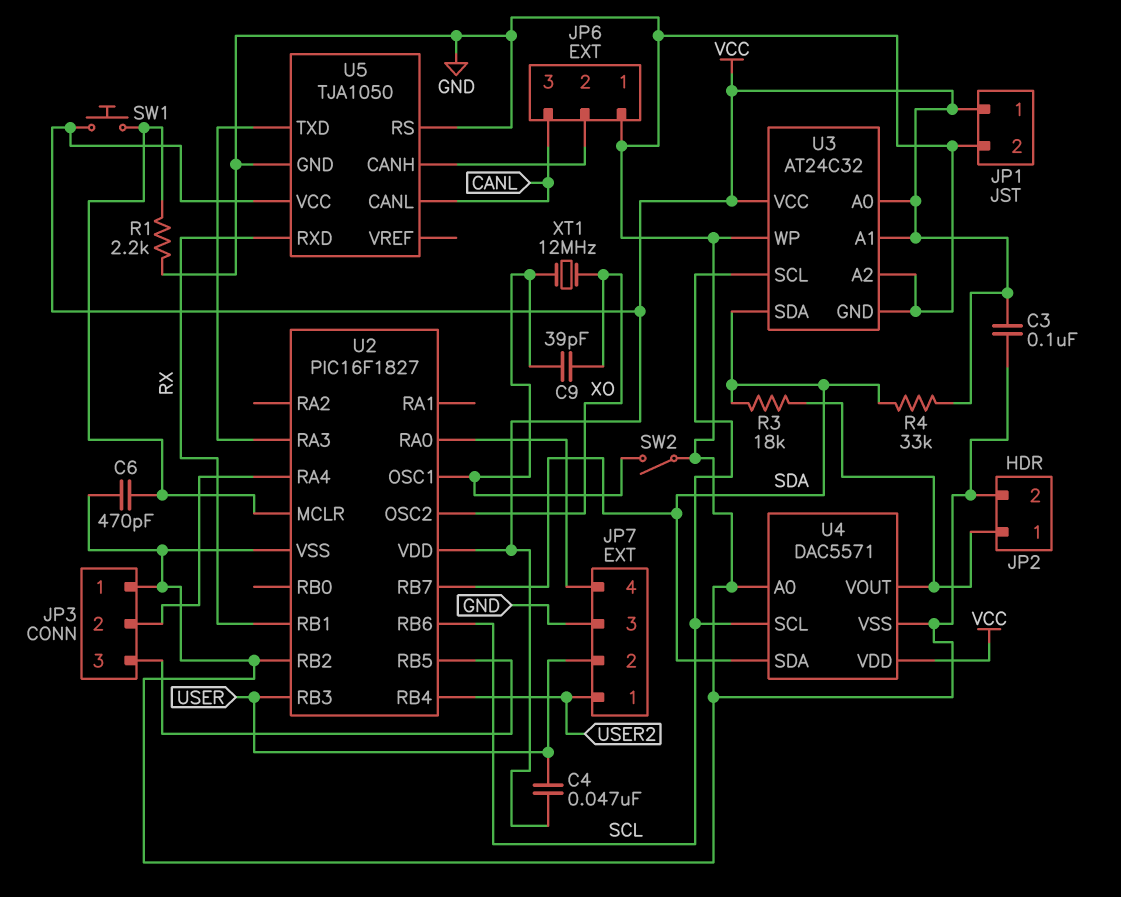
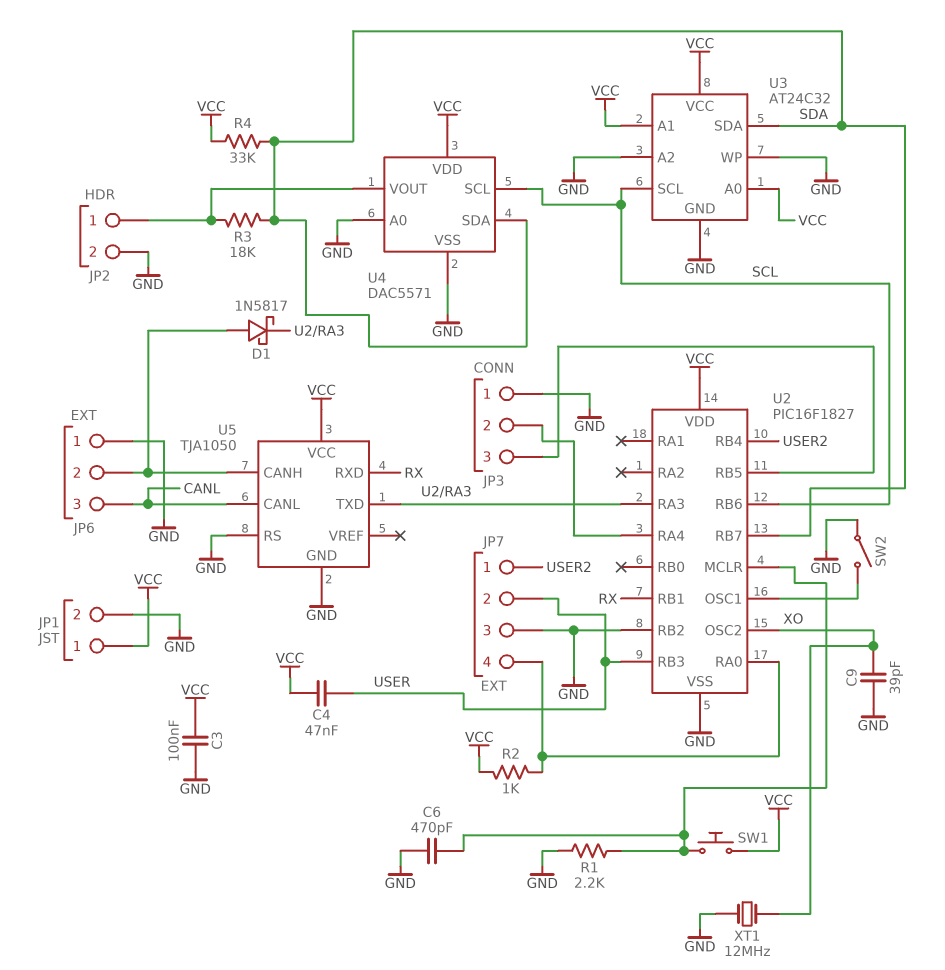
C9: 39pF (U2/OSC1, XO) -> 39pF (GND, XO)
D1: none -> schottky 1N5817 (A JP6/2, K U2/RA3)
R2: none -> 1k (JP7/4, VCC)
XT1: 12MHz (U2/OSC1, XO) -> 12MHz (GND, XO)

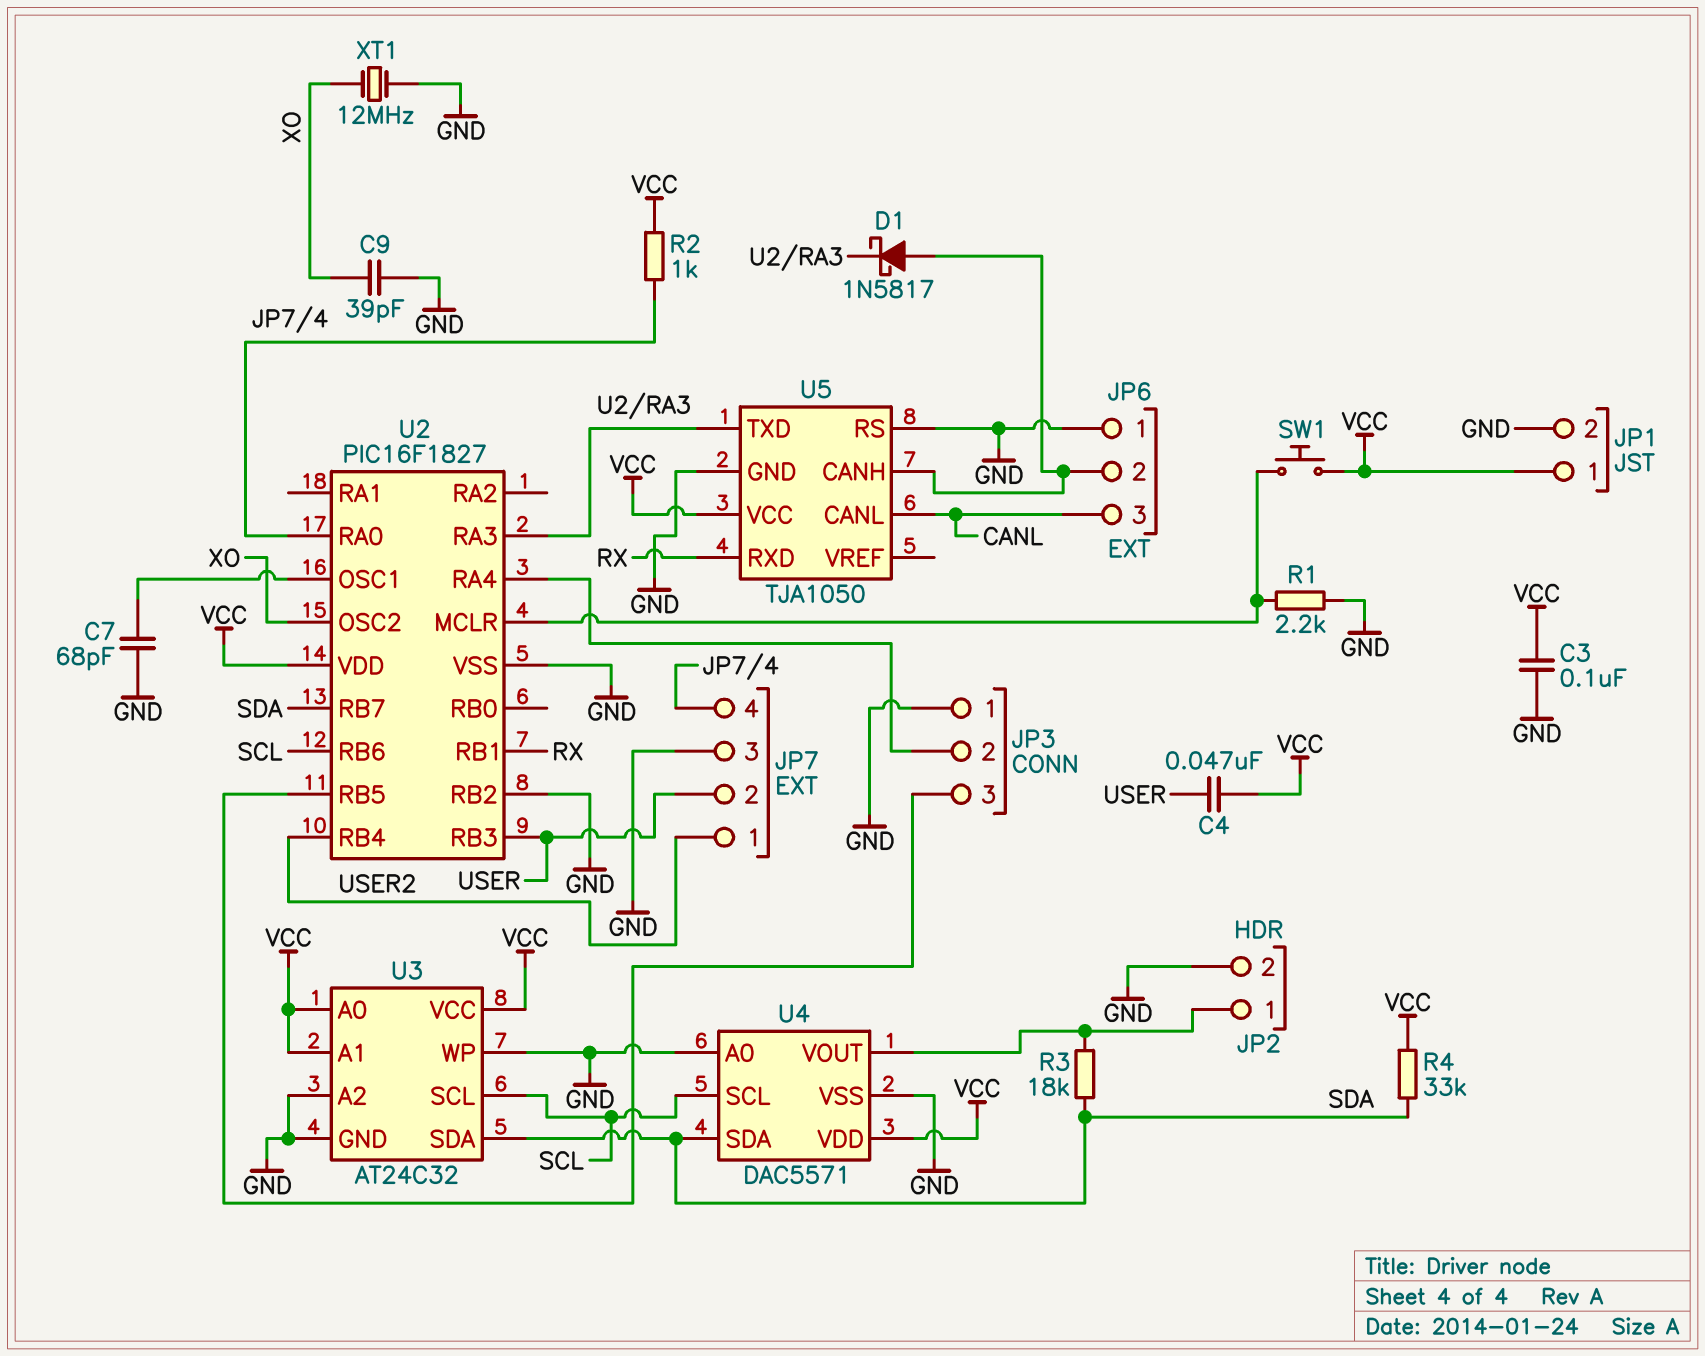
C6: 470pF (GND, U2/MCLR) -> none
C7: none -> 68pF (GND, U2/OSC1)
SW2: switch (GND, U2/OSC1) -> none

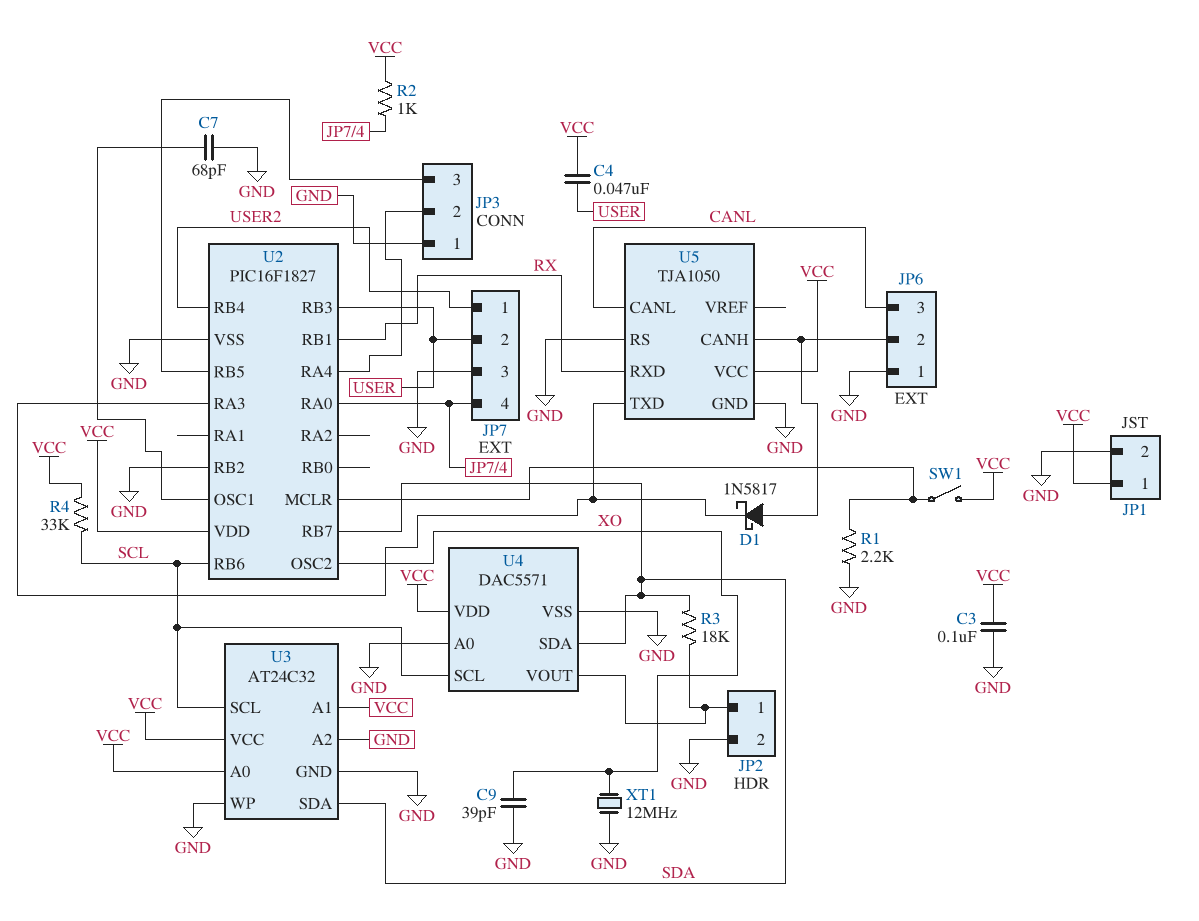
R4: 33k (SDA, VCC) -> 33k (SCL, VCC)
SW1: button (U2/MCLR, VCC) -> switch (U2/MCLR, VCC)

